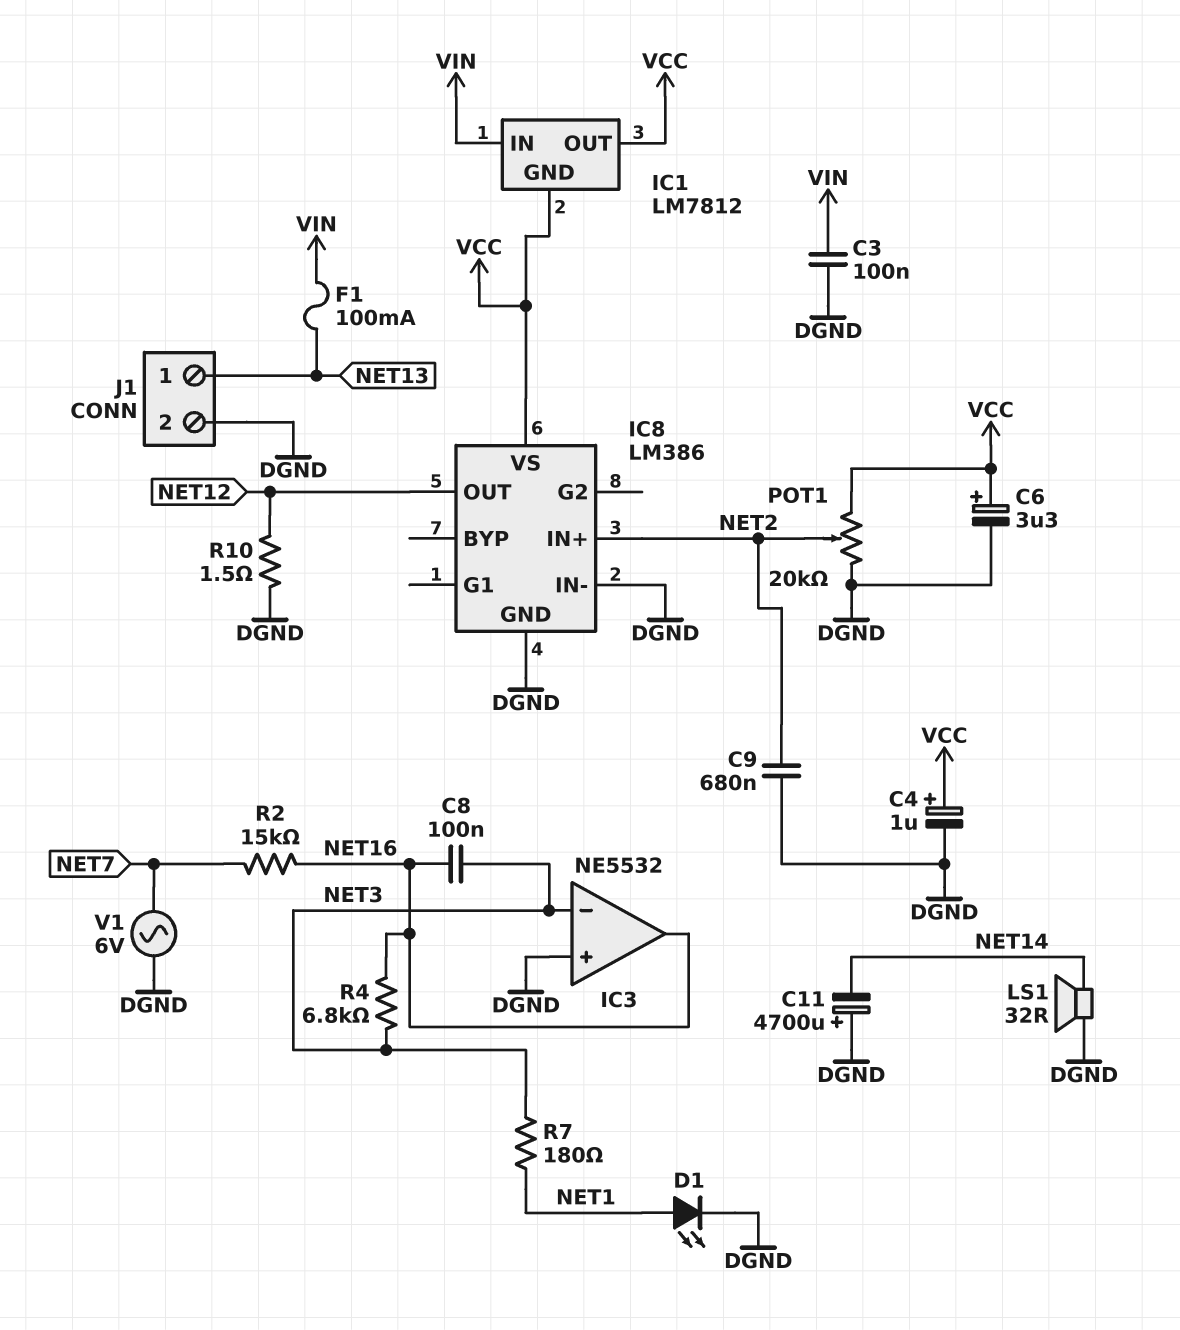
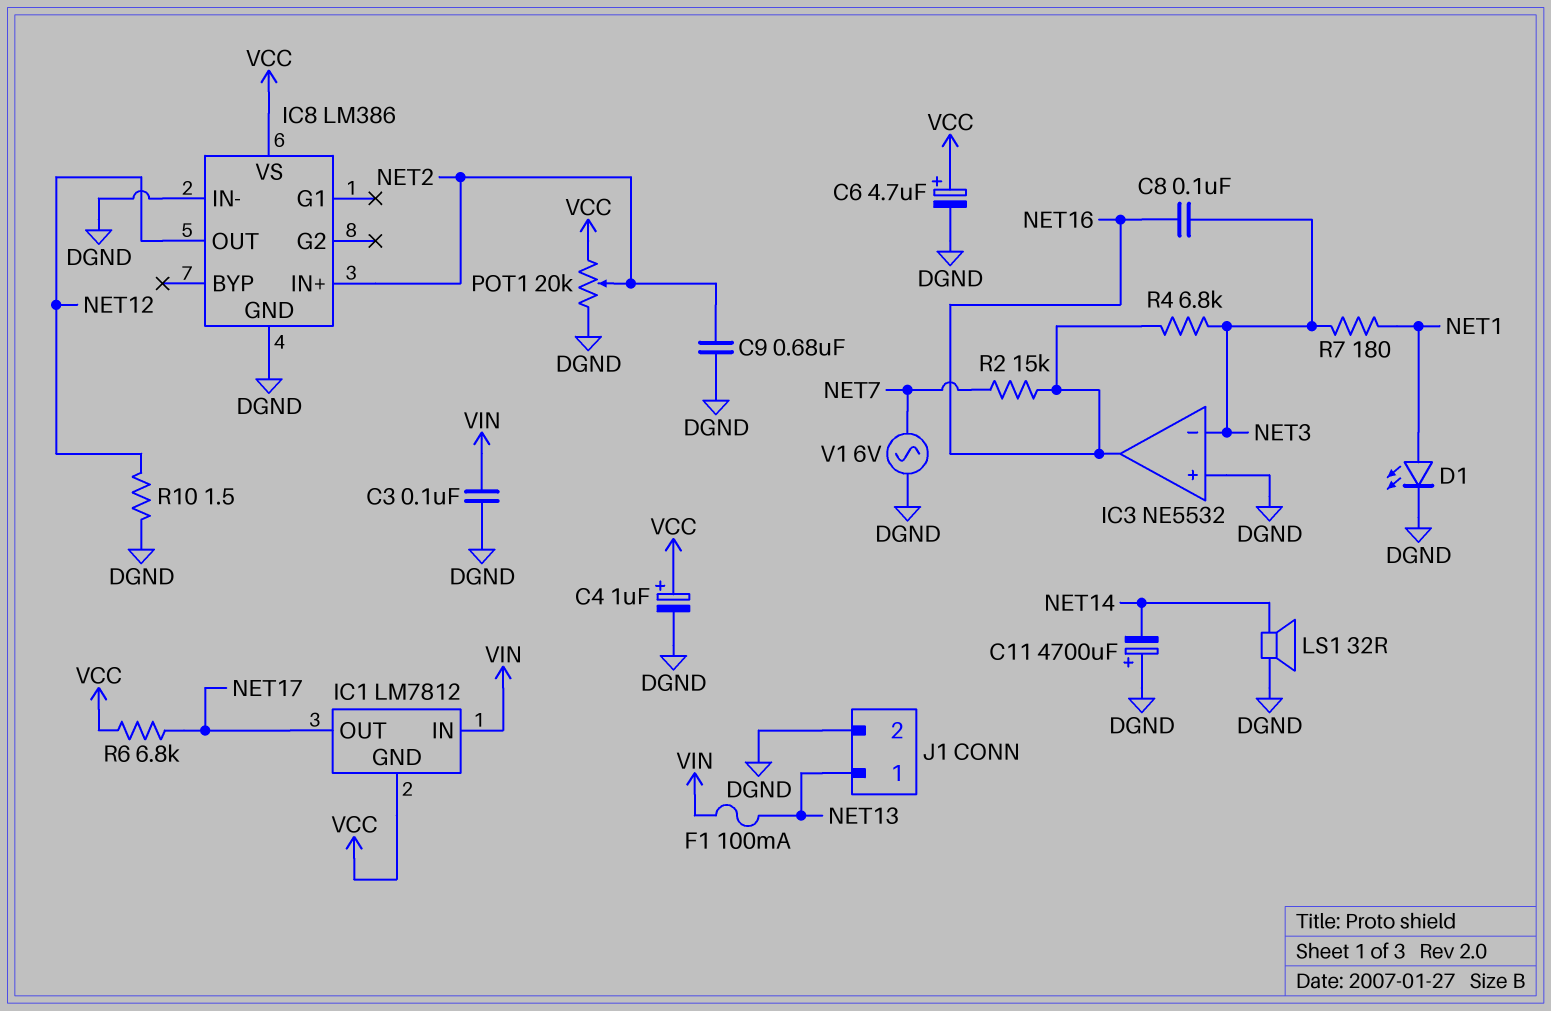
C6: 3.3uF (plus VCC, minus DGND) -> 4.7uF (plus VCC, minus DGND)
IC1 pin OUT: VCC -> NET17
R6: none -> 6.8k (NET17, VCC)

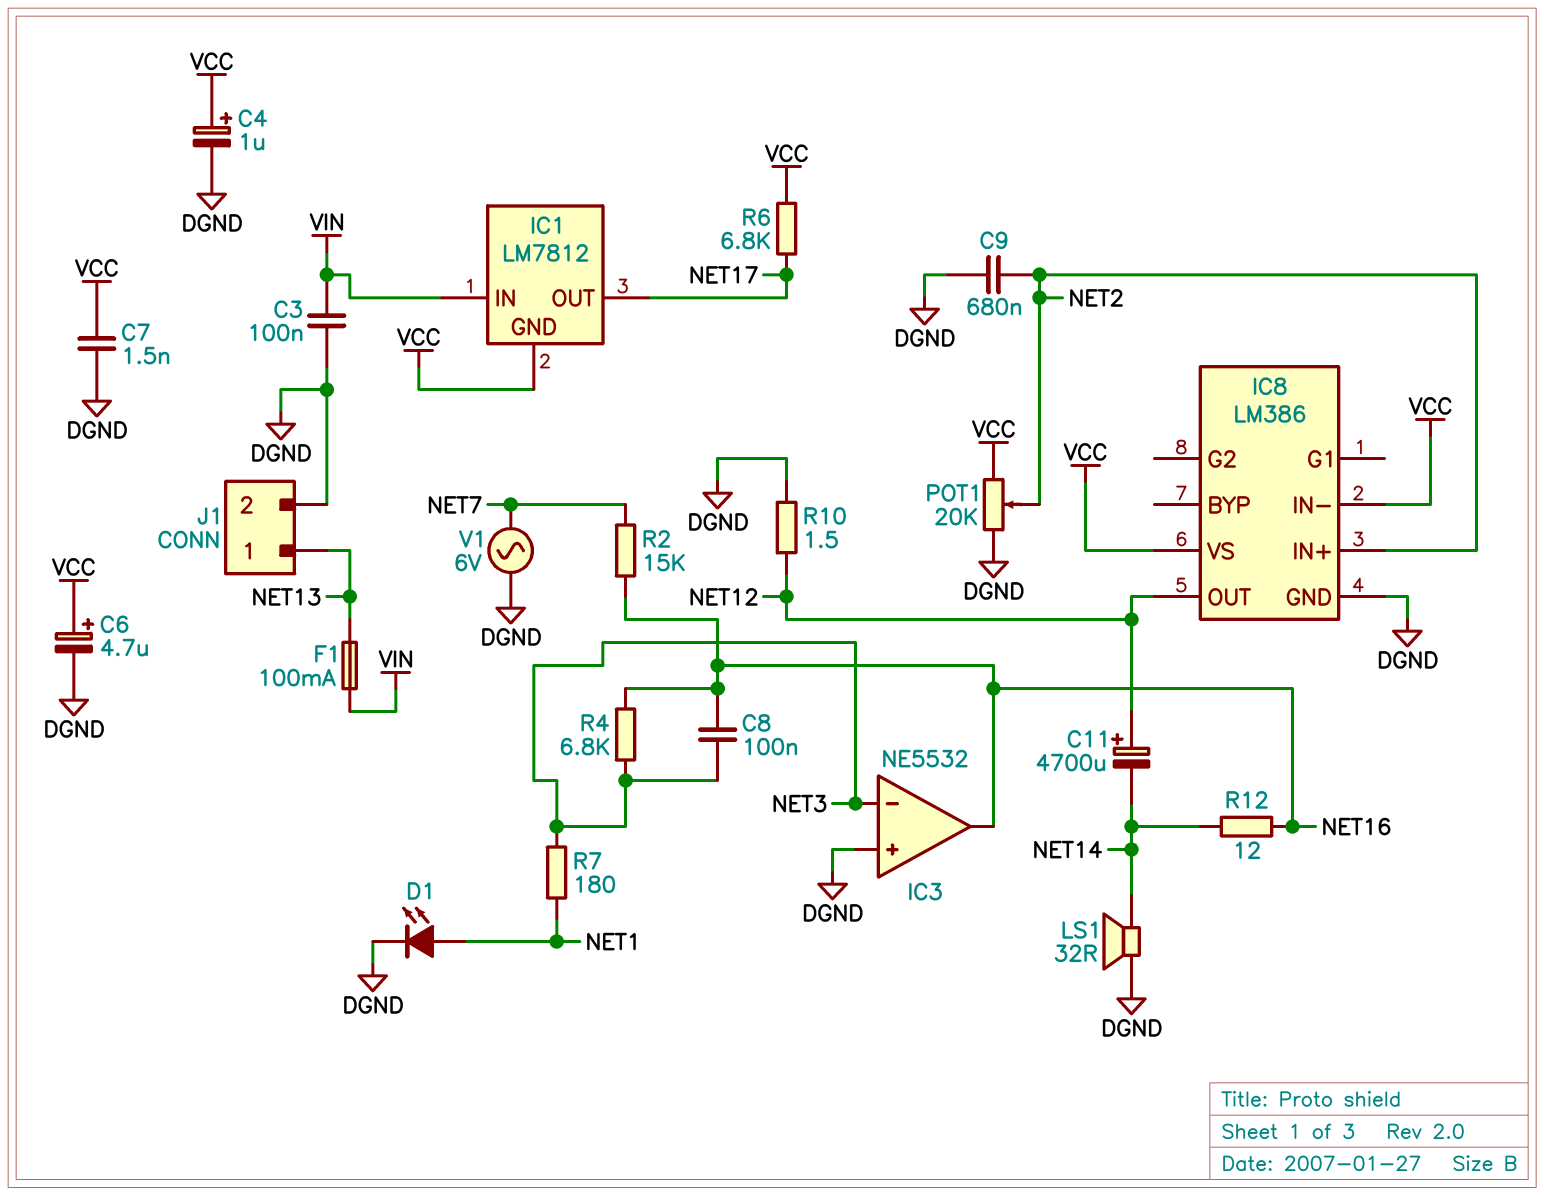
C7: none -> 1.5nF (DGND, VCC)
C11: 4700uF (plus DGND, minus NET14) -> 4700uF (plus NET12, minus NET14)
IC8 pin IN-: DGND -> VCC
R12: none -> 12 (NET14, NET16)

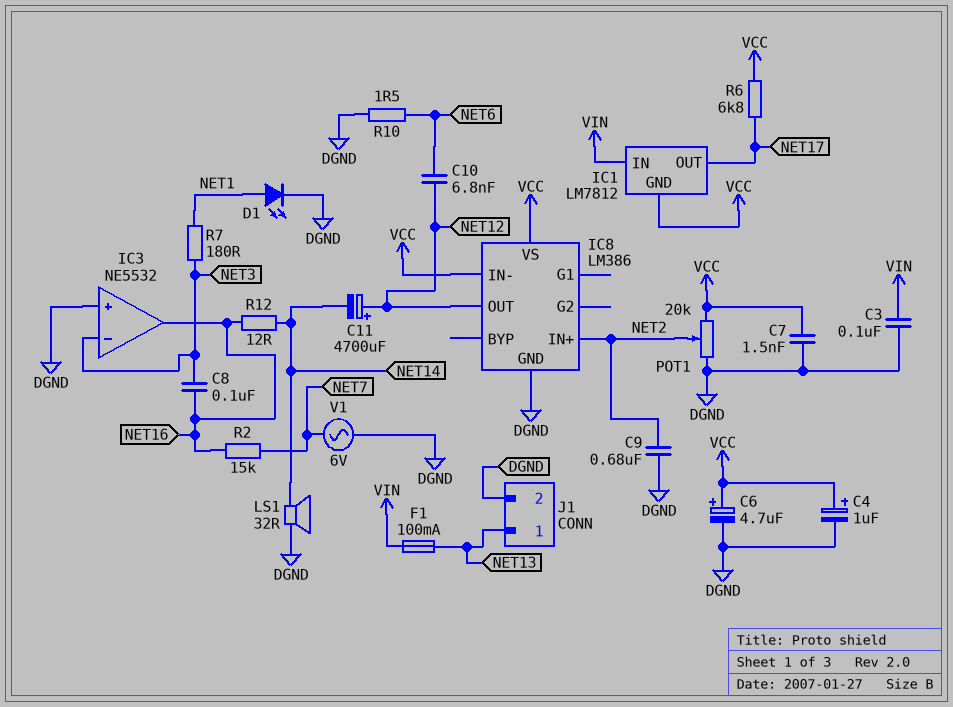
C10: none -> 6.8nF (NET6, NET12)
R4: 6.8k (NET3, NET16) -> none
R10: 1.5 (DGND, NET12) -> 1.5 (DGND, NET6)

